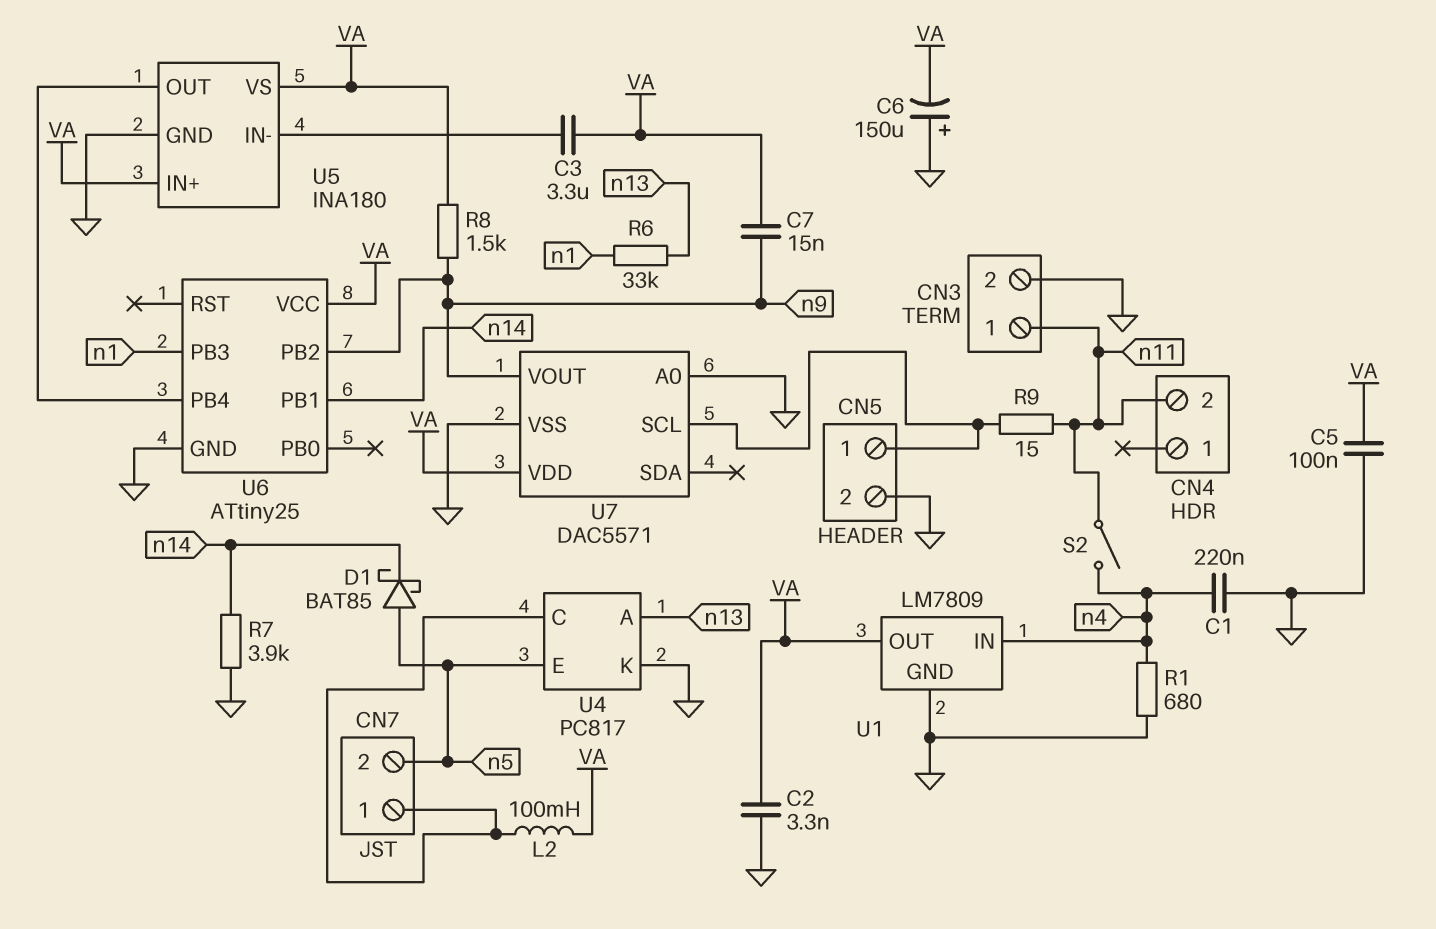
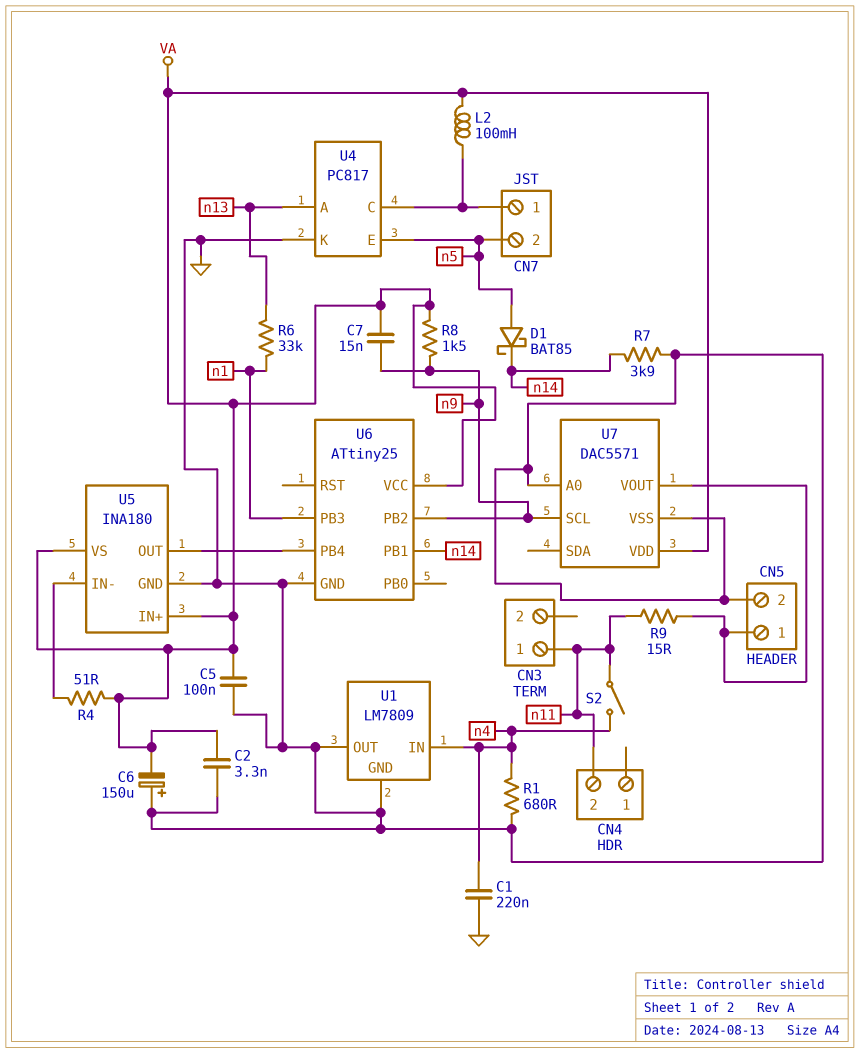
C3: 3.3uF (U5/IN-, VA) -> none
CN3 pin 2: GND -> none
R4: none -> 51 (U5/IN-, VA)
U1 pin OUT: VA -> GND
U7 pin SCL: CN5/1 -> n9
U7 pin VOUT: n9 -> CN5/1

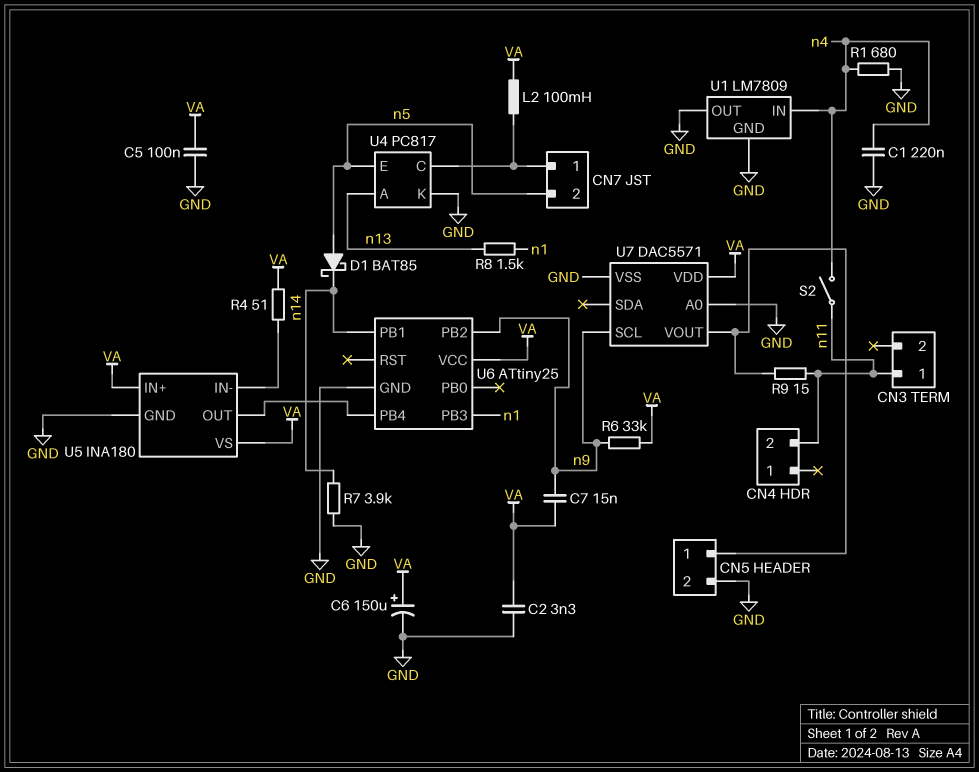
C6: 150uF (plus GND, minus VA) -> 150uF (plus VA, minus GND)
R6: 33k (n1, n13) -> 33k (VA, n9)
R8: 1.5k (VA, n9) -> 1.5k (n1, n13)

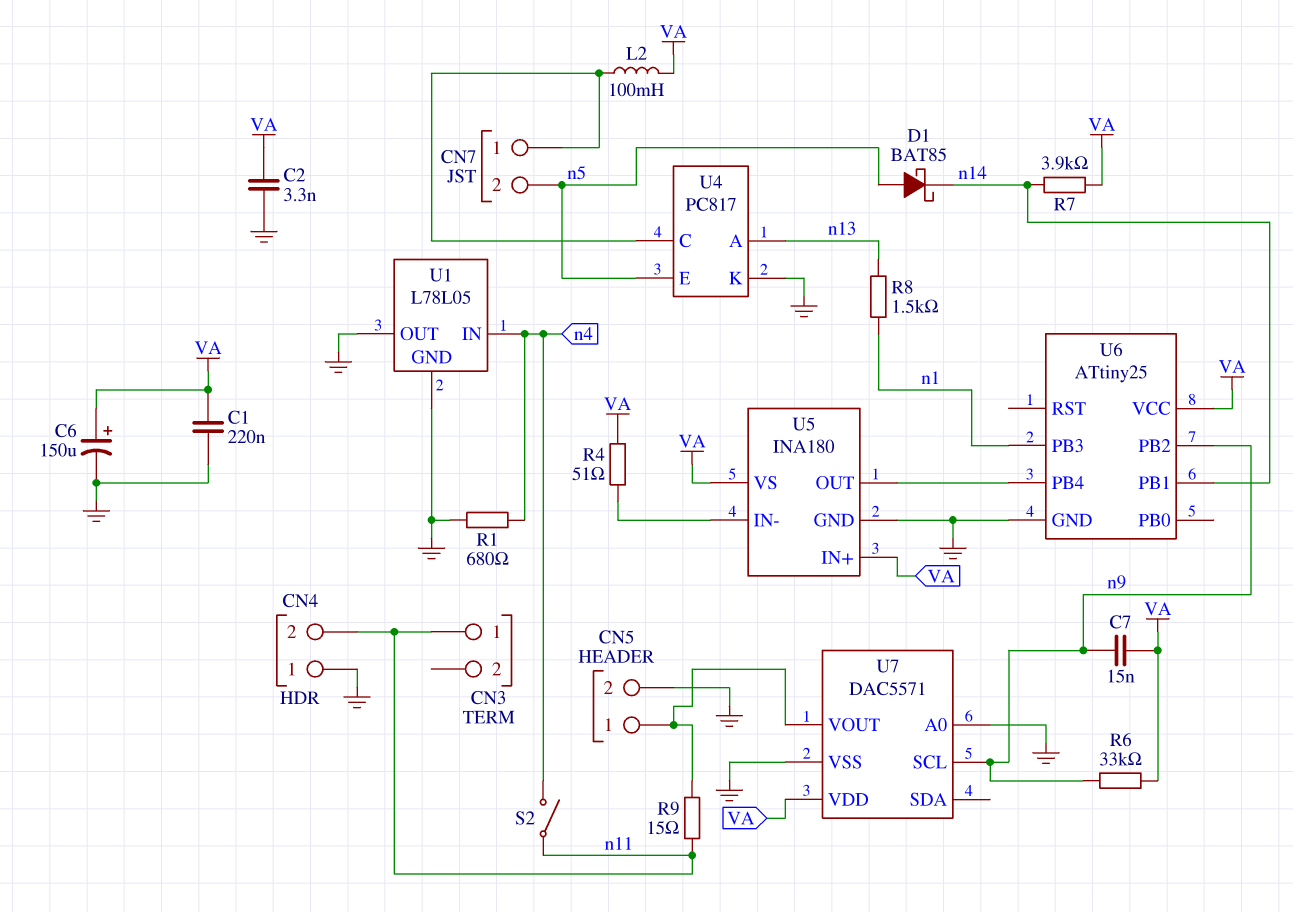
C1: 220nF (GND, n4) -> 220nF (GND, VA)
C5: 100nF (GND, VA) -> none
CN4 pin 1: none -> GND
R7: 3.9k (GND, n14) -> 3.9k (VA, n14)
U1: LM7809 -> L78L05

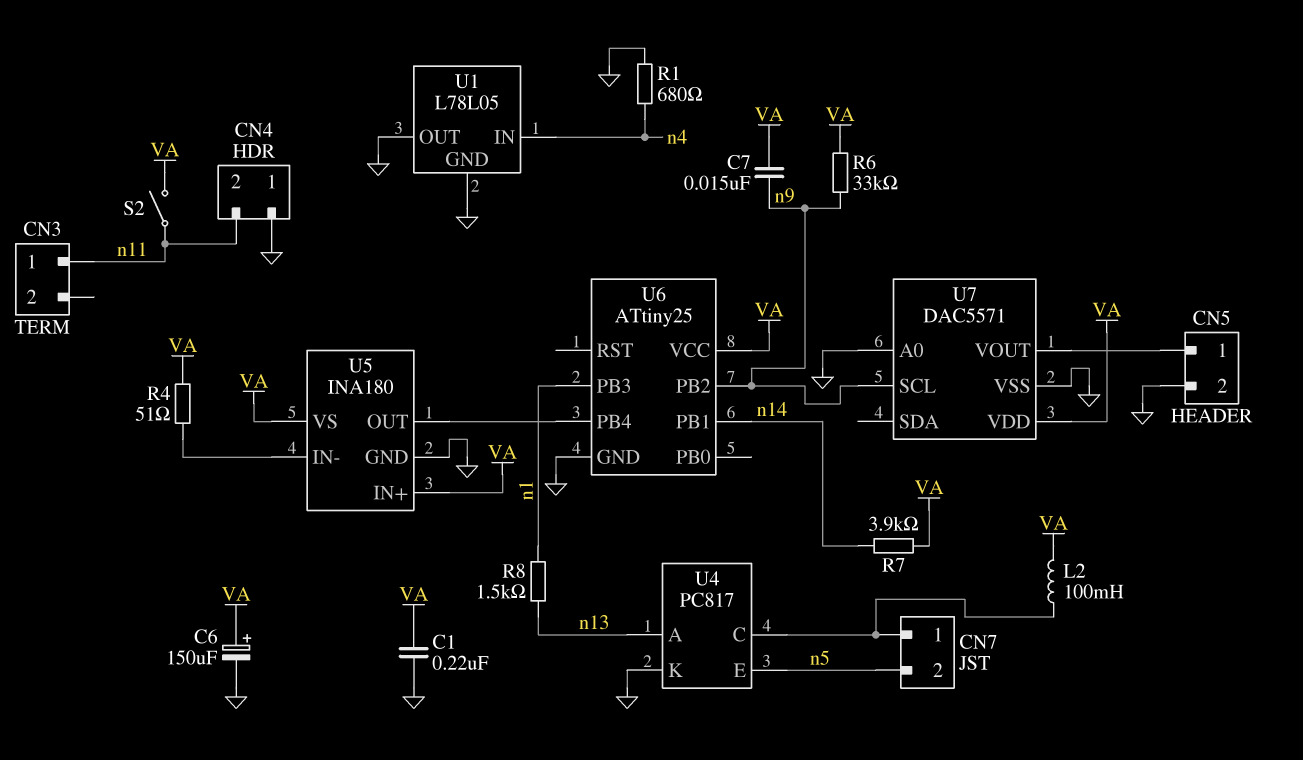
C2: 3.3nF (GND, VA) -> none
D1: schottky BAT85 (A n5, K n14) -> none
R9: 15 (CN5/1, n11) -> none
S2: switch (n4, n11) -> switch (VA, n11)

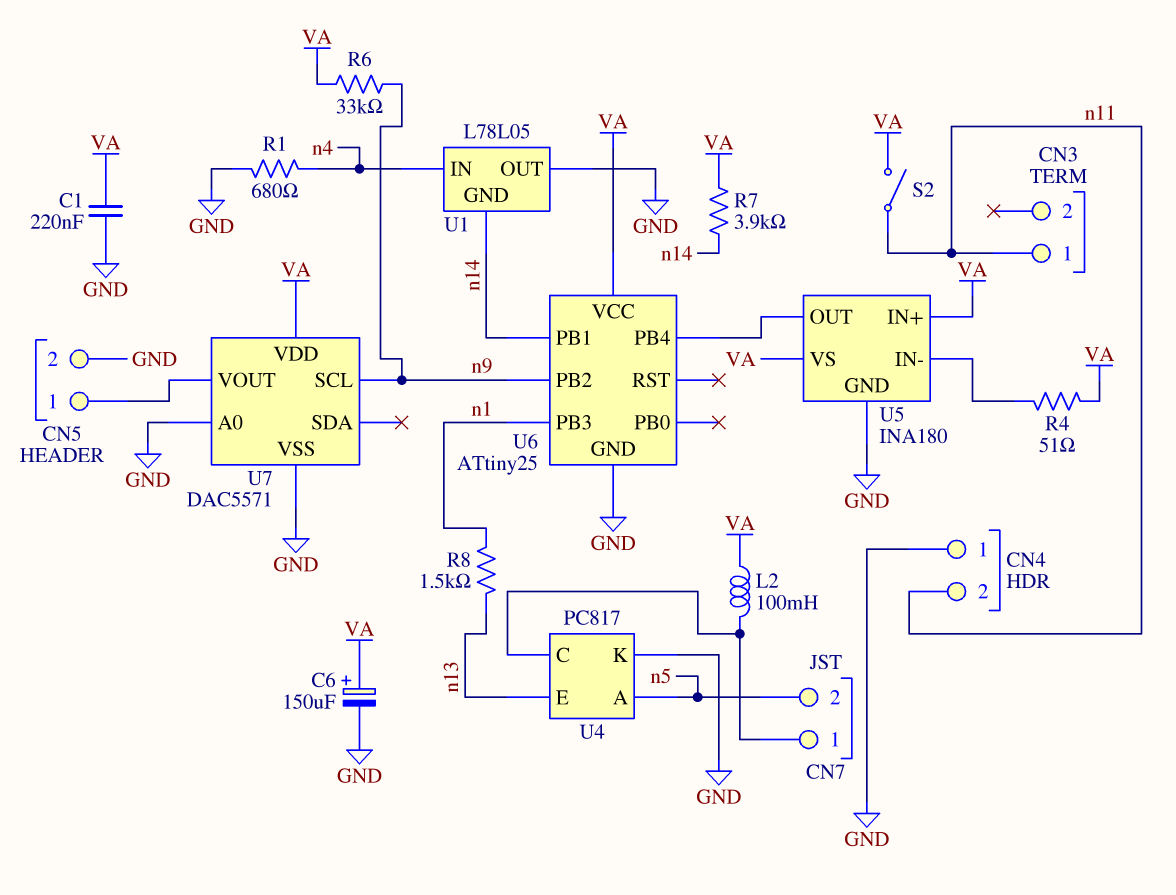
C7: 15nF (VA, n9) -> none
U1 pin GND: GND -> n14
U4 pin A: n13 -> n5
U4 pin E: n5 -> n13

